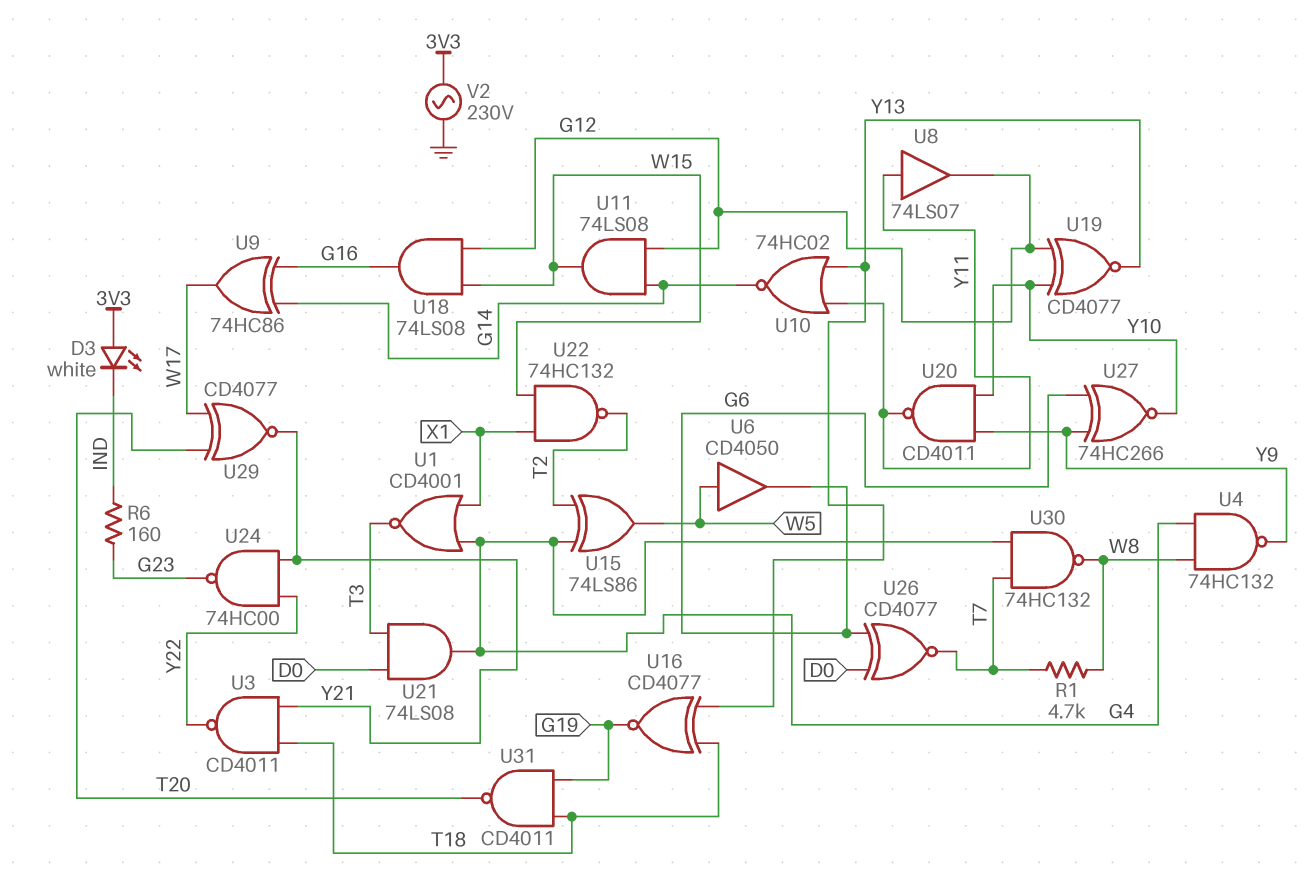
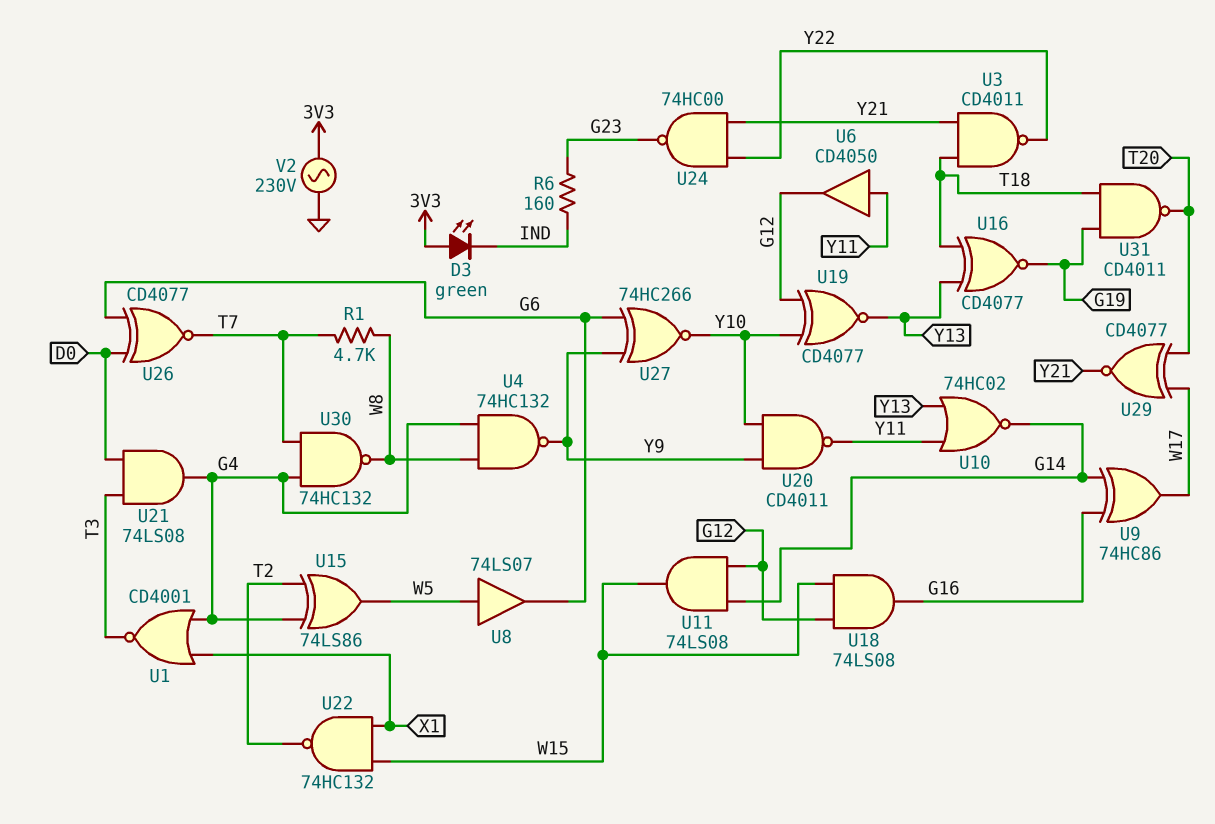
D3: LED white (A 3V3, K IND) -> LED green (A 3V3, K IND)
U6: buffer CD4050 (in W5, out G6) -> buffer CD4050 (in Y11, out G12)
U8: buffer 74LS07 (in Y11, out G12) -> buffer 74LS07 (in W5, out G6)

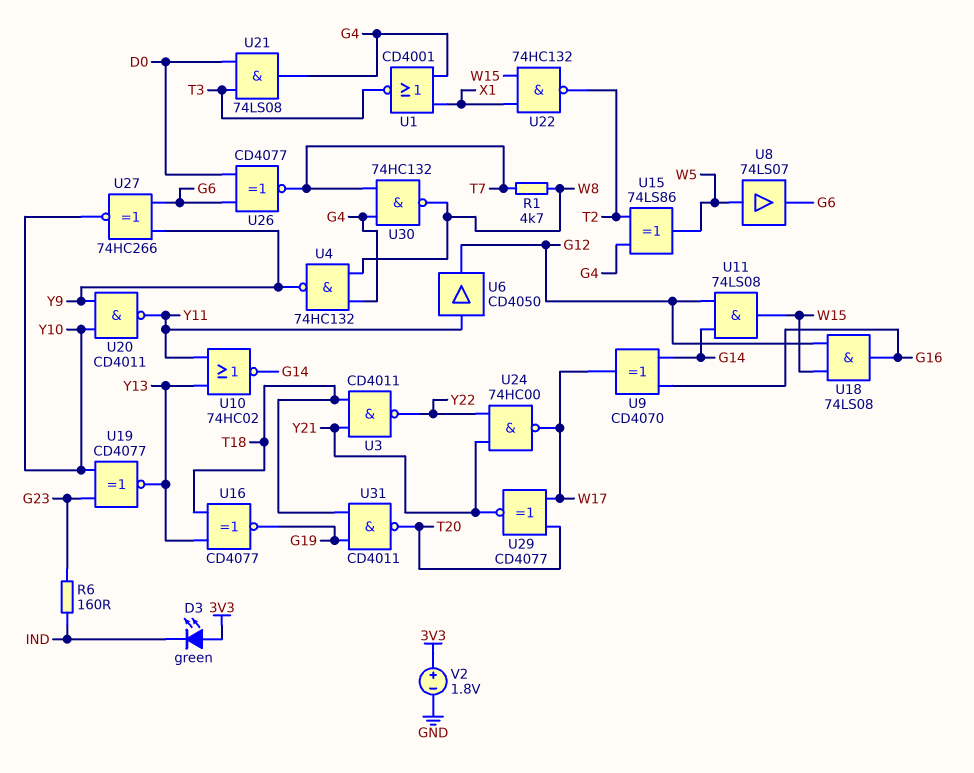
U9: XOR 74HC86 (in G14, in G16, out W17) -> XOR CD4070 (in G14, in G16, out W17)
U19: XNOR CD4077 (in G12, in Y10, out Y13) -> XNOR CD4077 (in G23, in Y10, out Y13)
U24: NAND 74HC00 (in Y21, in Y22, out G23) -> NAND 74HC00 (in Y21, in Y22, out W17)
V2: AC 230V (3V3, GND) -> 1.8V (plus 3V3, minus GND)

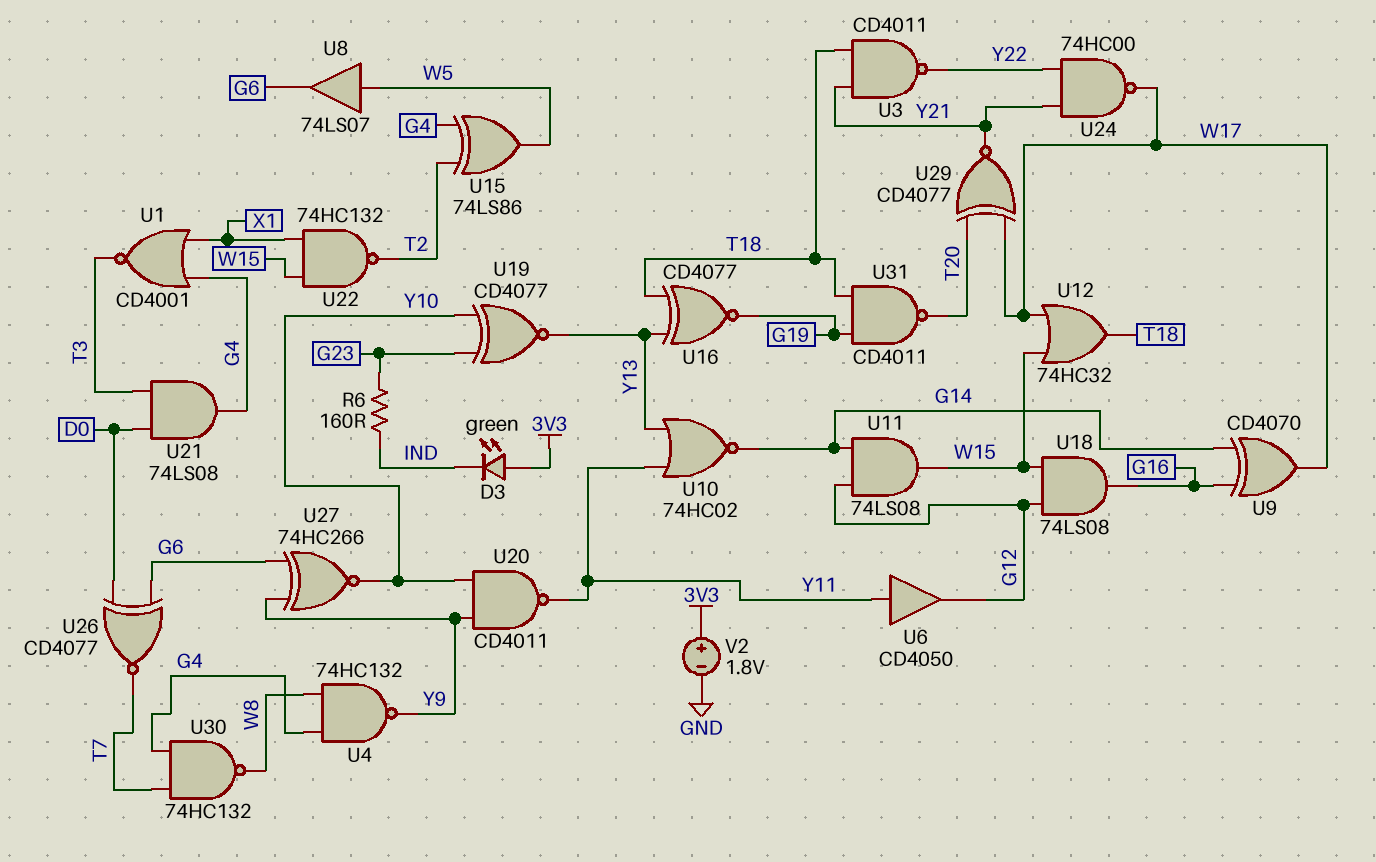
R1: 4.7k (T7, W8) -> none
U12: none -> OR 74HC32 (in W15, in W17, out T18)

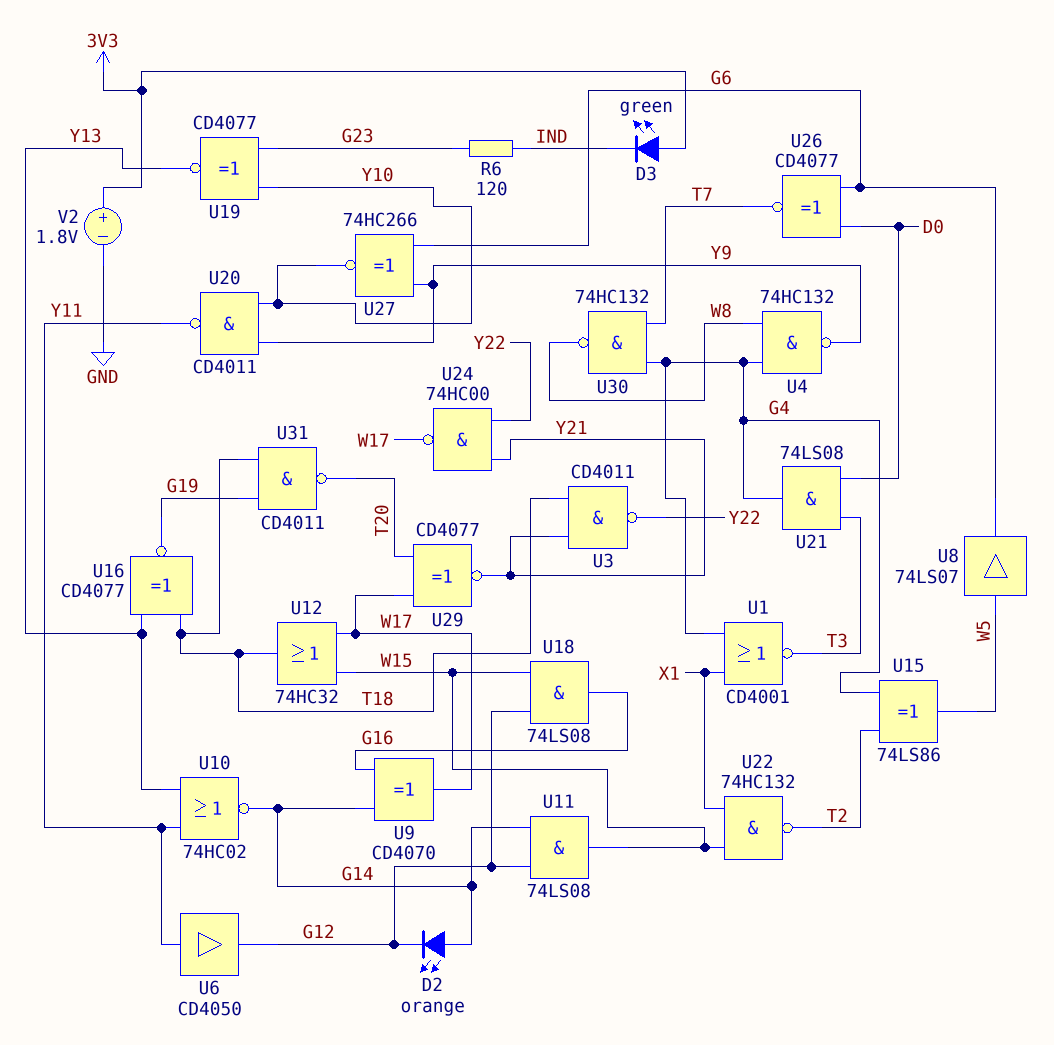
D2: none -> LED orange (A G14, K G12)
R6: 160 (G23, IND) -> 120 (G23, IND)

